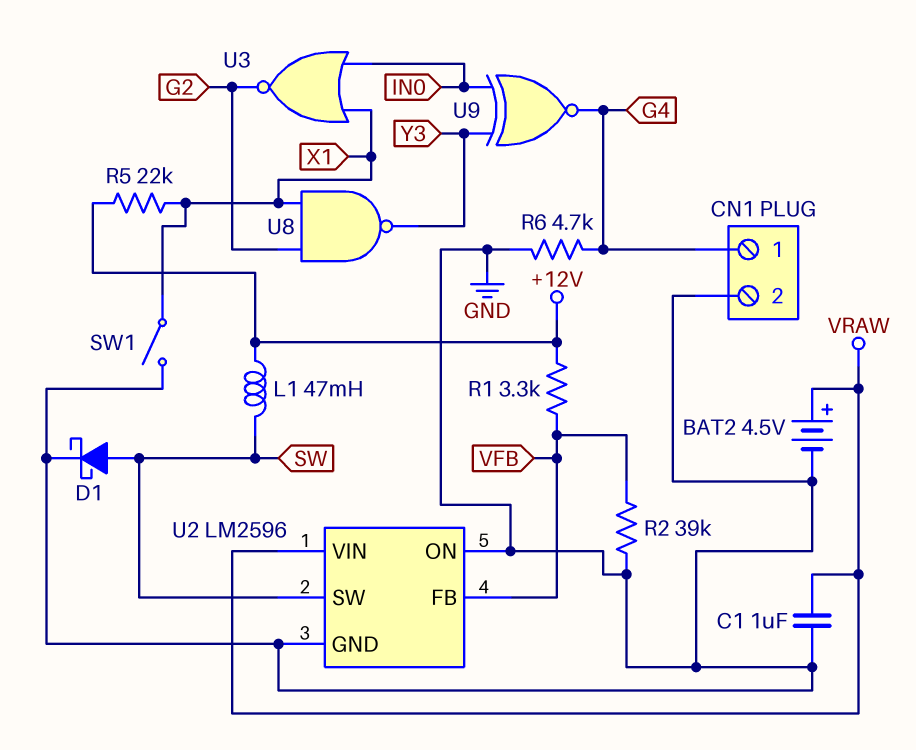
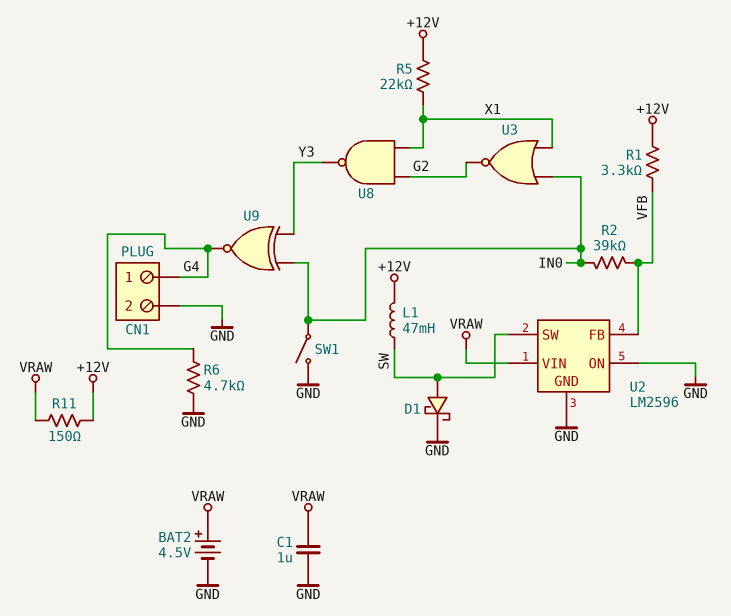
R2: 39k (GND, VFB) -> 39k (IN0, VFB)
R11: none -> 150 (+12V, VRAW)
SW1: switch (GND, X1) -> switch (GND, IN0)

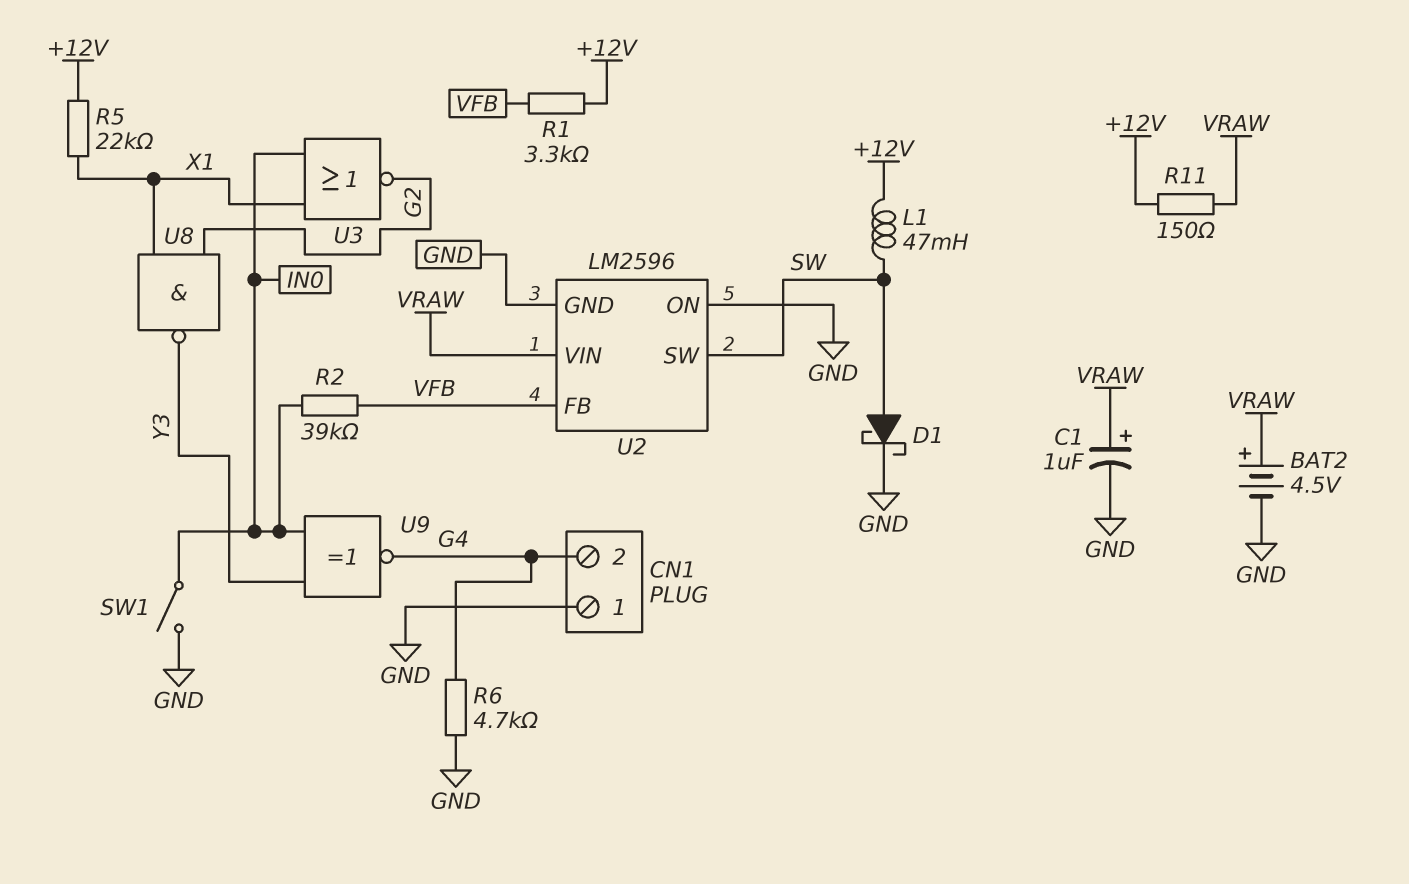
C1: 1uF (GND, VRAW) -> 1uF (plus VRAW, minus GND)
CN1 pin 1: G4 -> GND
CN1 pin 2: GND -> G4

